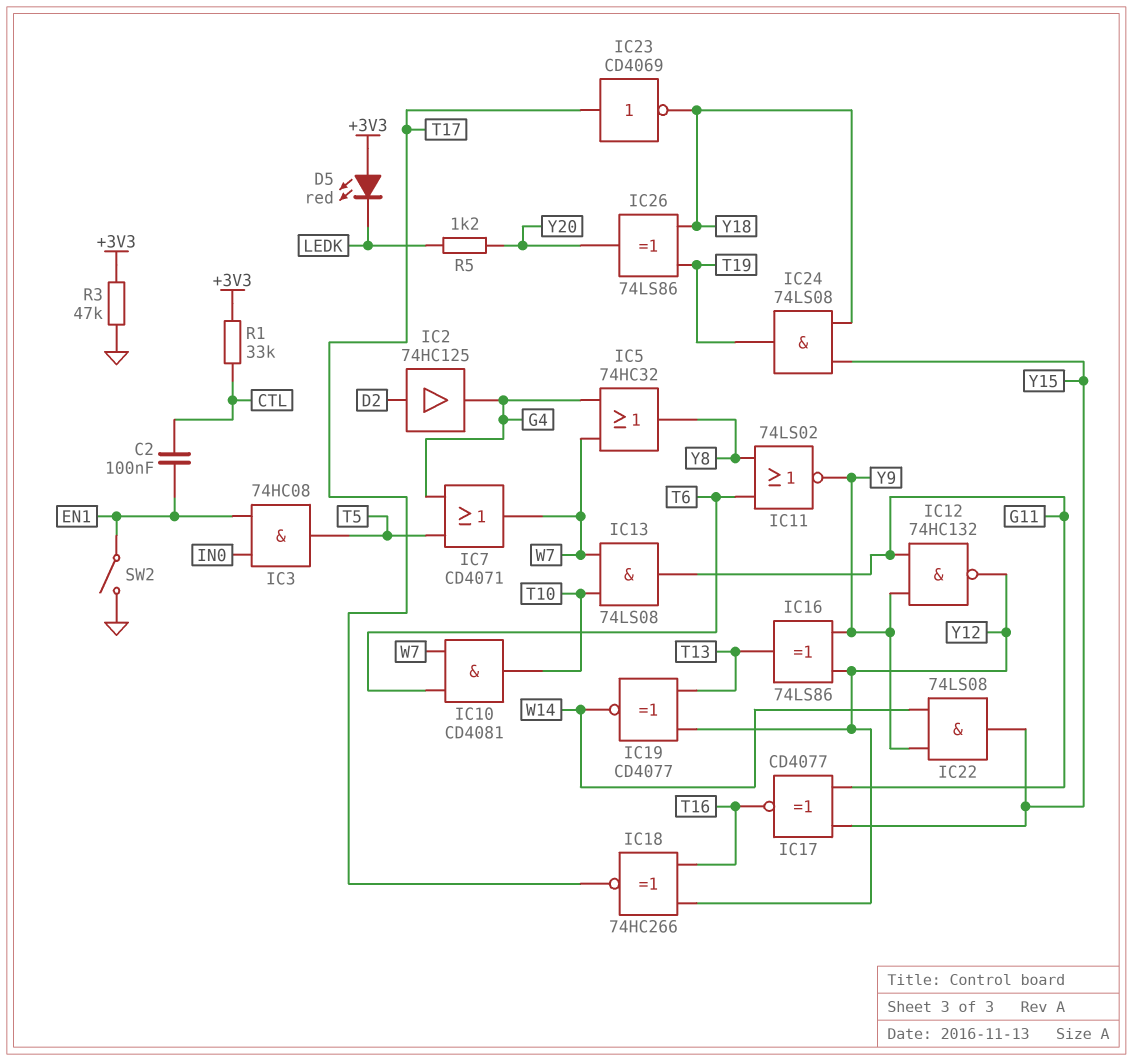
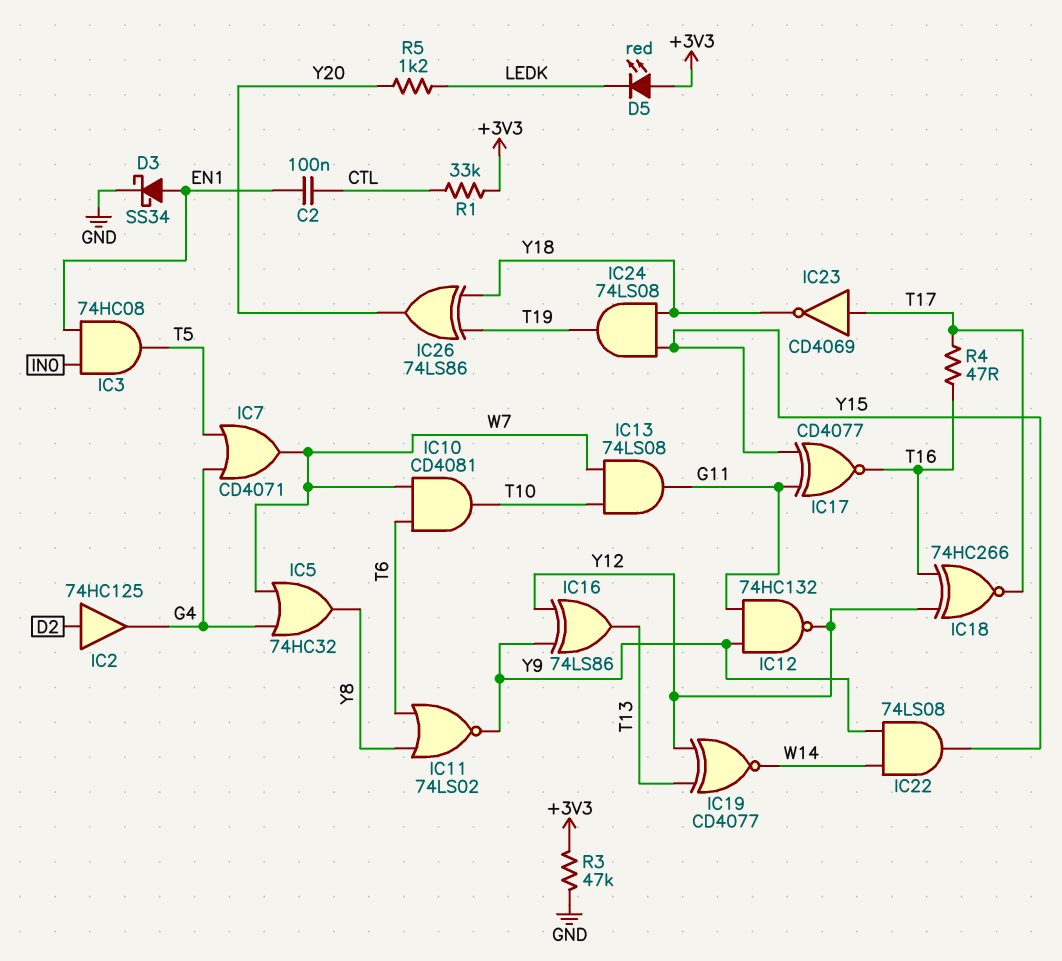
D3: none -> schottky SS34 (A EN1, K GND)
R4: none -> 47 (T16, T17)
SW2: switch (EN1, GND) -> none

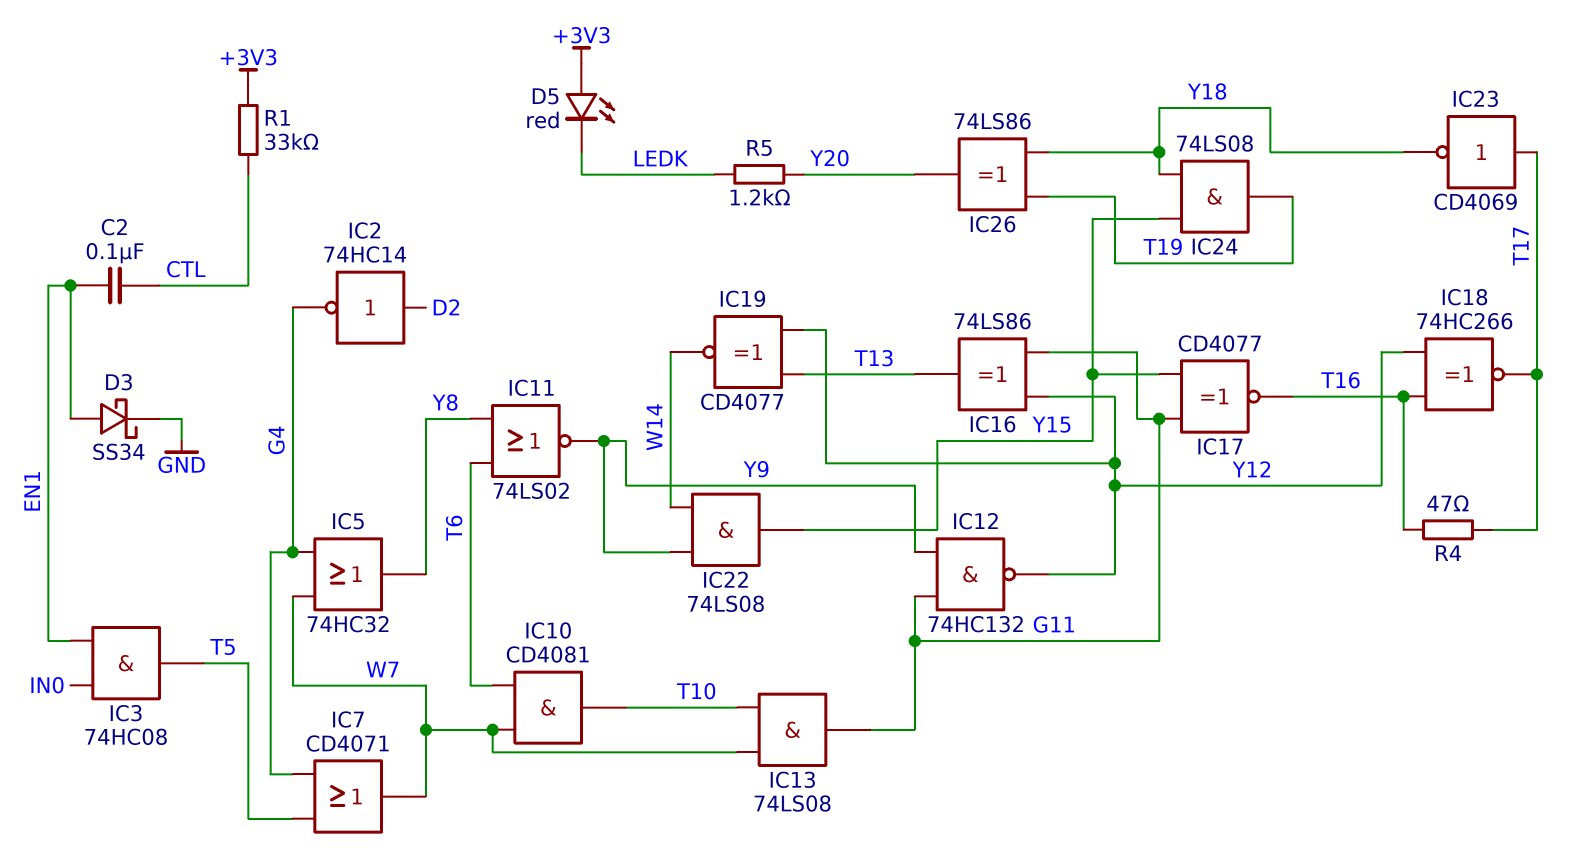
IC2: buffer 74HC125 (in D2, out G4) -> NOT 74HC14 (in D2, out G4)
IC16: XOR 74LS86 (in Y9, in Y12, out T13) -> XOR 74LS86 (in G11, in Y12, out T13)
R3: 47k (+3V3, GND) -> none

